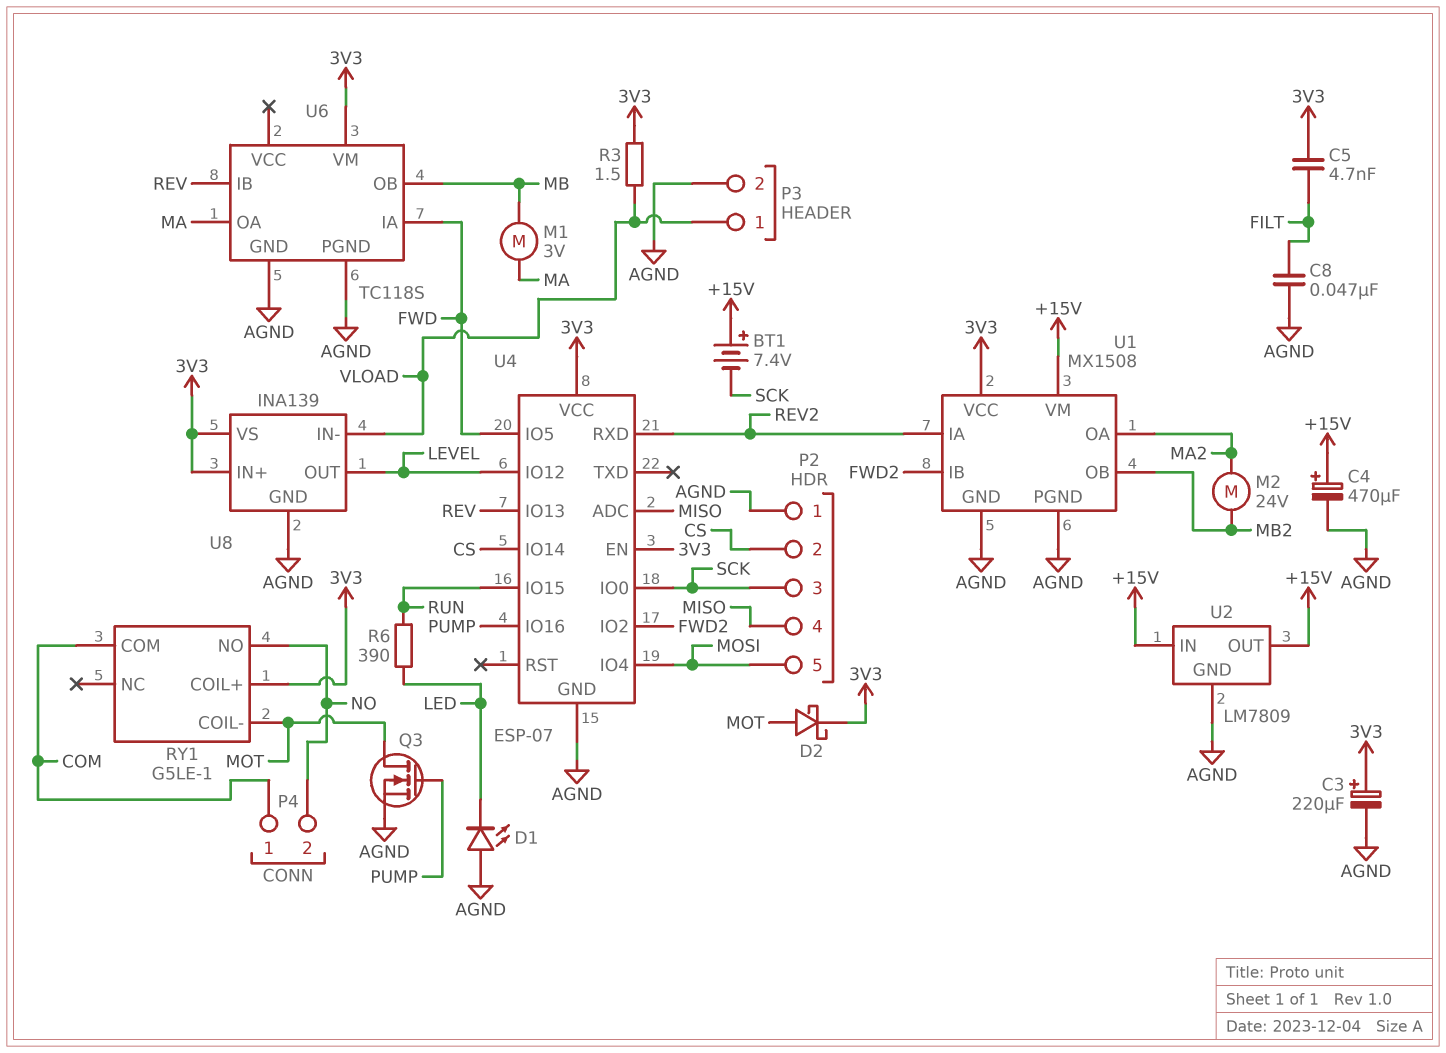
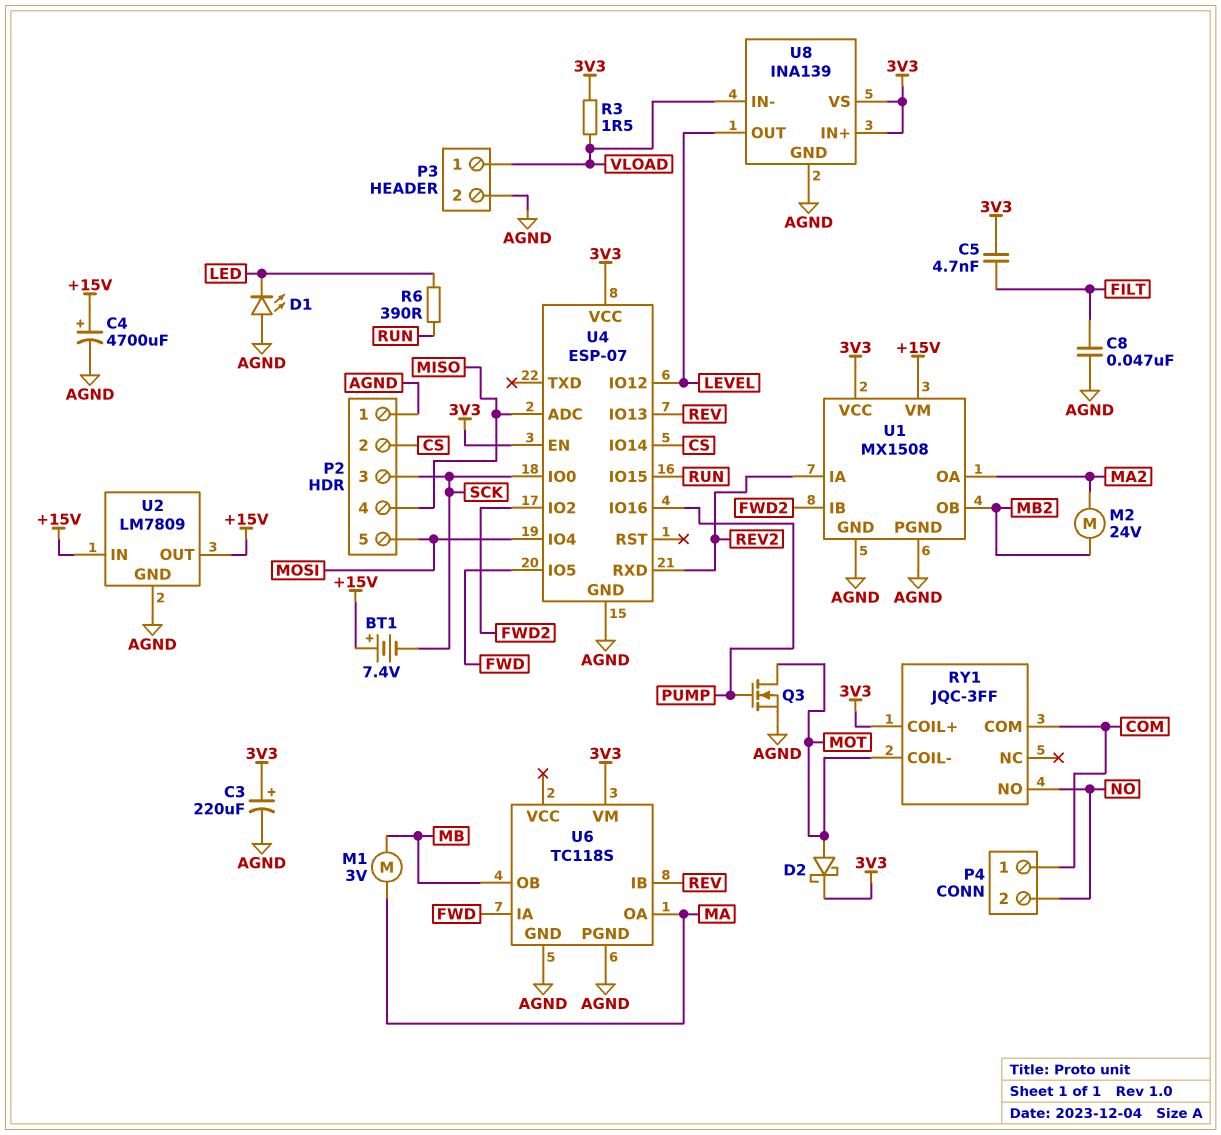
C4: 470uF (plus +15V, minus AGND) -> 4700uF (plus +15V, minus AGND)
RY1: G5LE-1 -> JQC-3FF

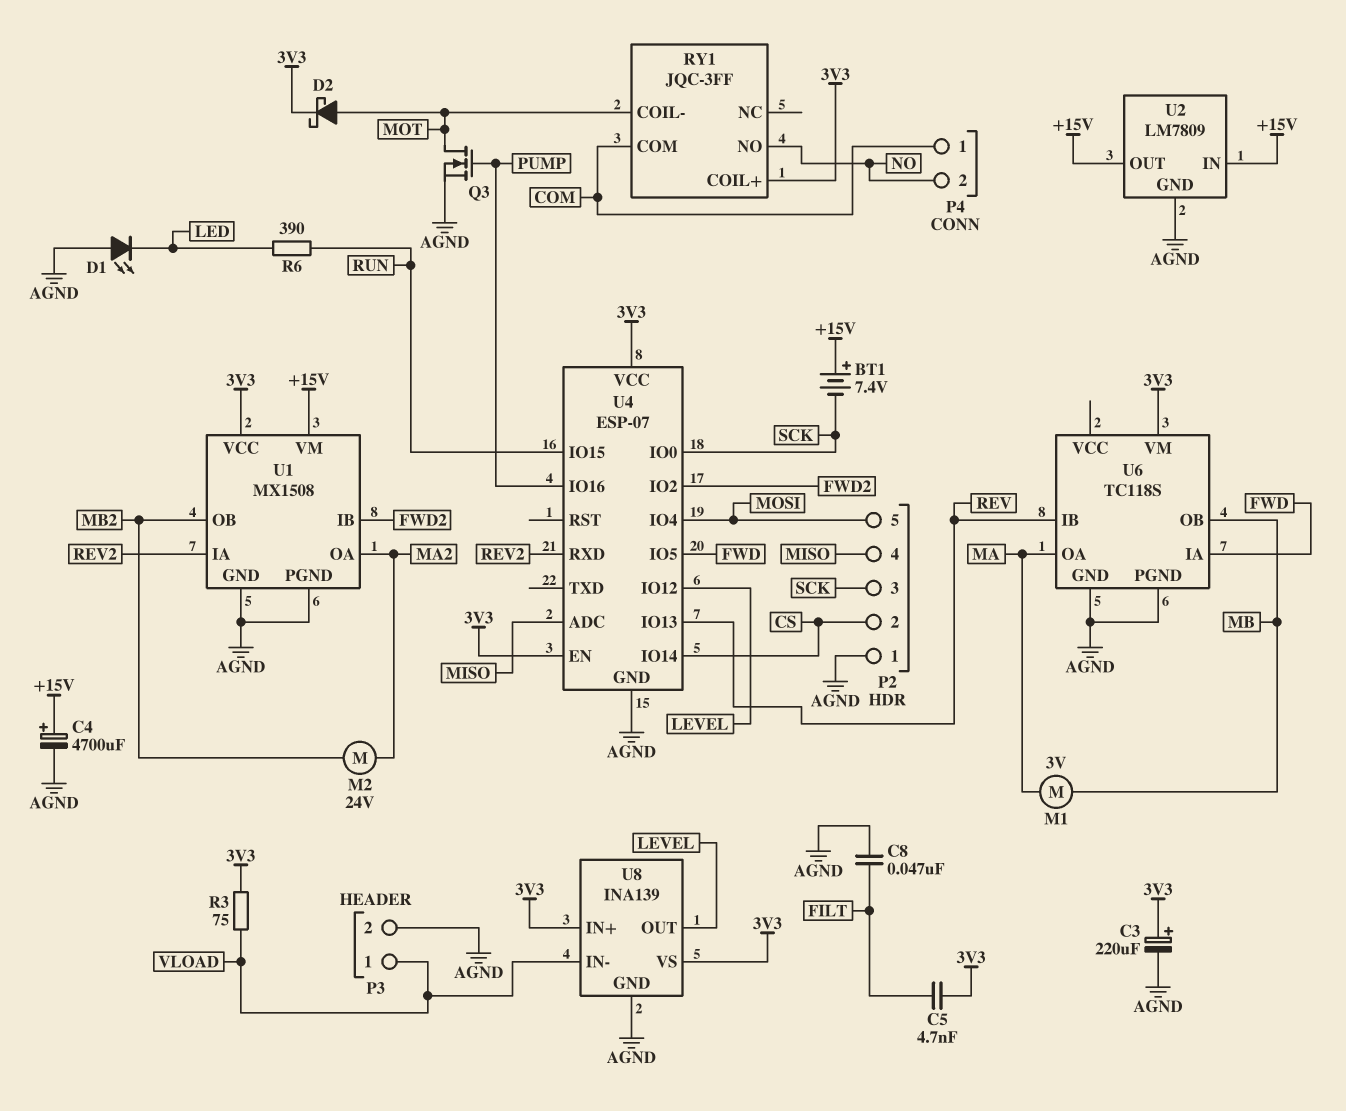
R3: 1.5 (3V3, VLOAD) -> 75 (3V3, VLOAD)

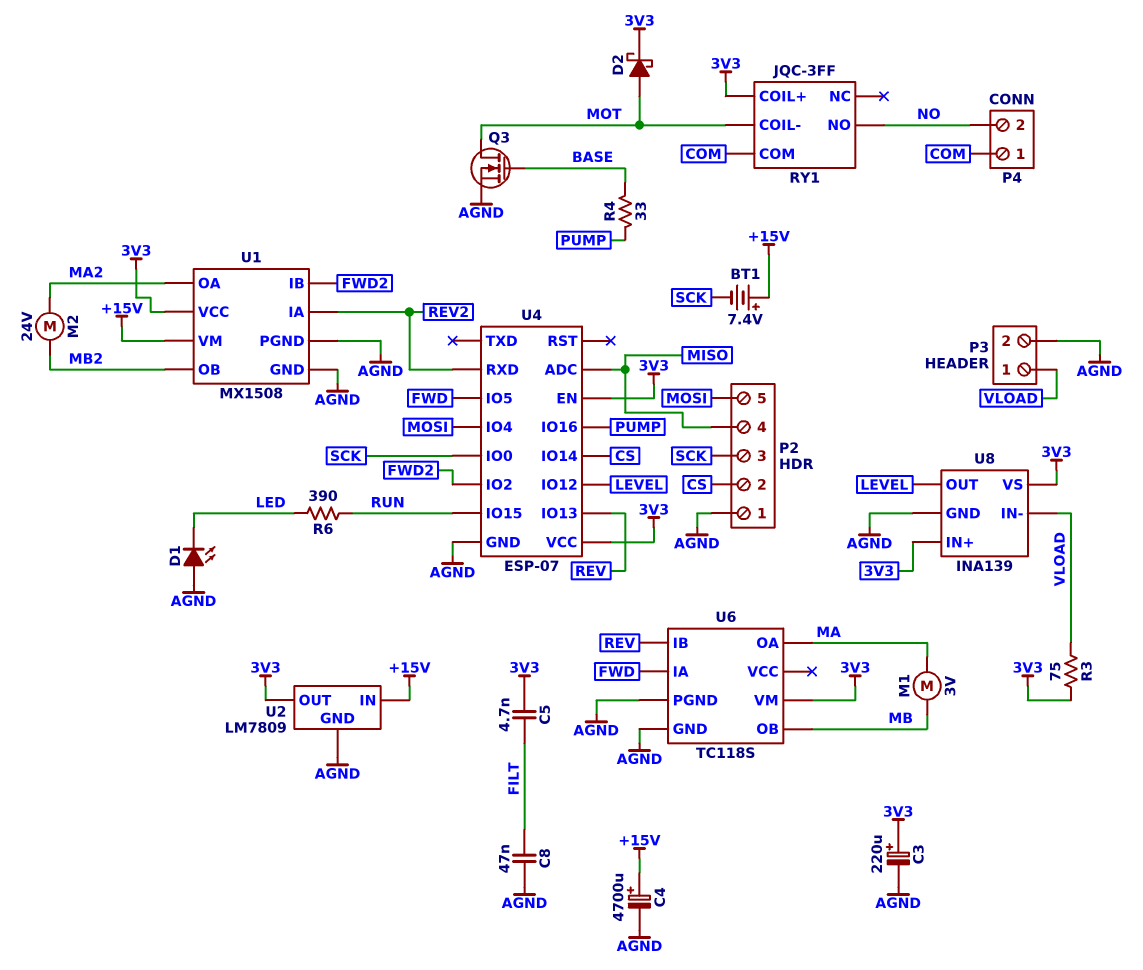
Q3: NMOS (G PUMP, D MOT, S AGND) -> NMOS (G BASE, D MOT, S AGND)
R4: none -> 33 (BASE, PUMP)
U2 pin OUT: +15V -> 3V3

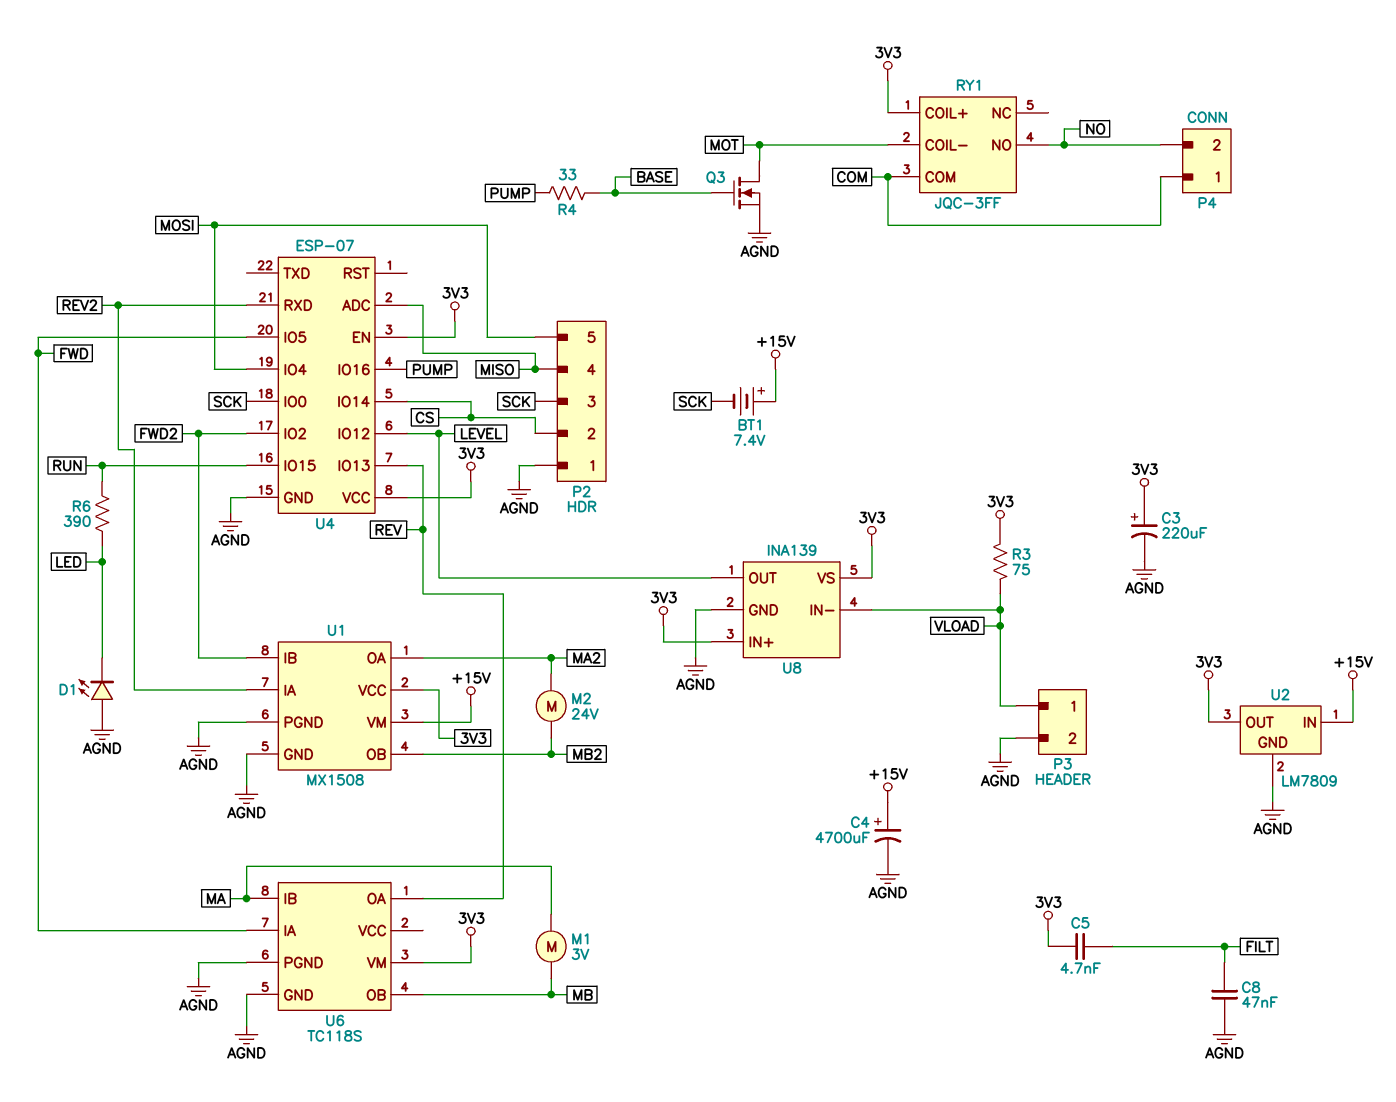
D2: schottky (A MOT, K 3V3) -> none
U6 pin IB: REV -> MA
U6 pin OA: MA -> REV

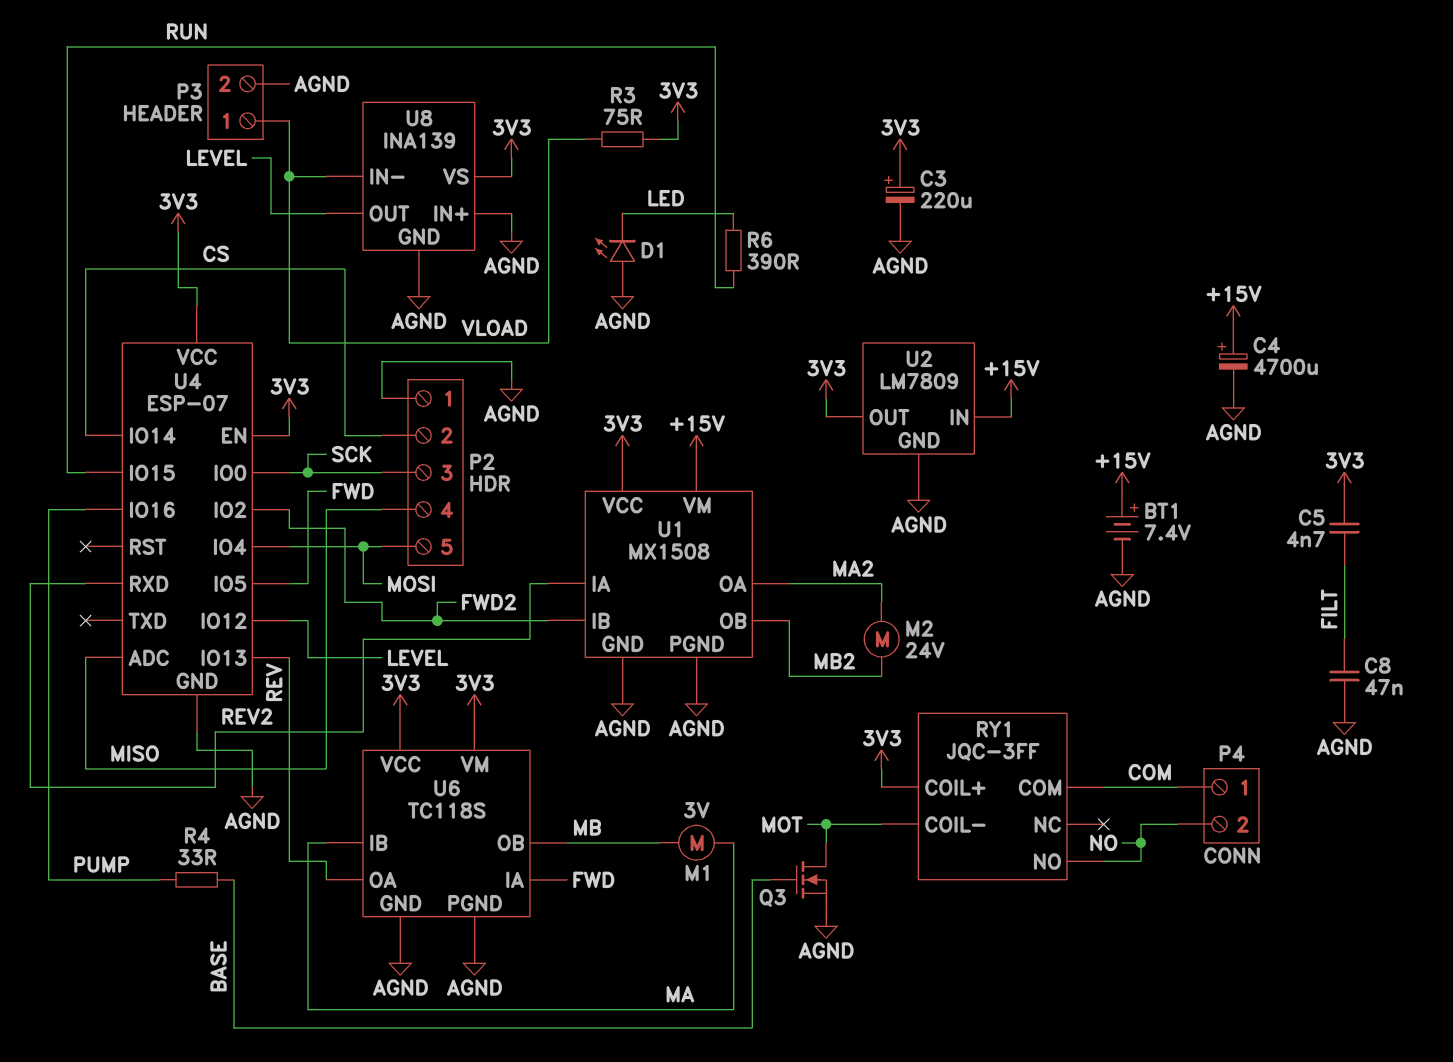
BT1: 7.4V (plus +15V, minus SCK) -> 7.4V (plus +15V, minus AGND)
U6 pin VCC: none -> 3V3
U8 pin IN+: 3V3 -> AGND

